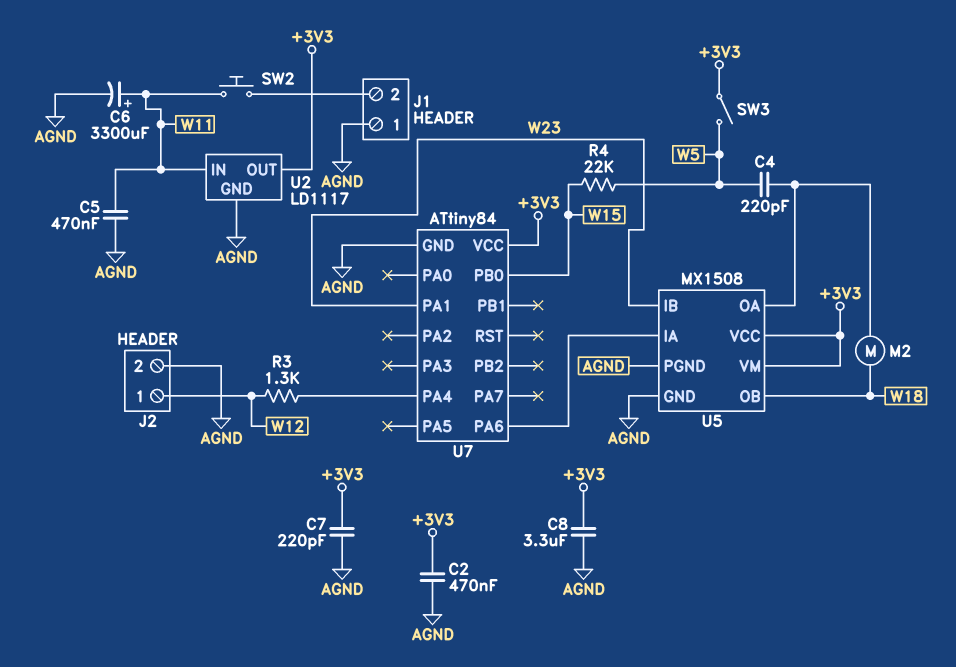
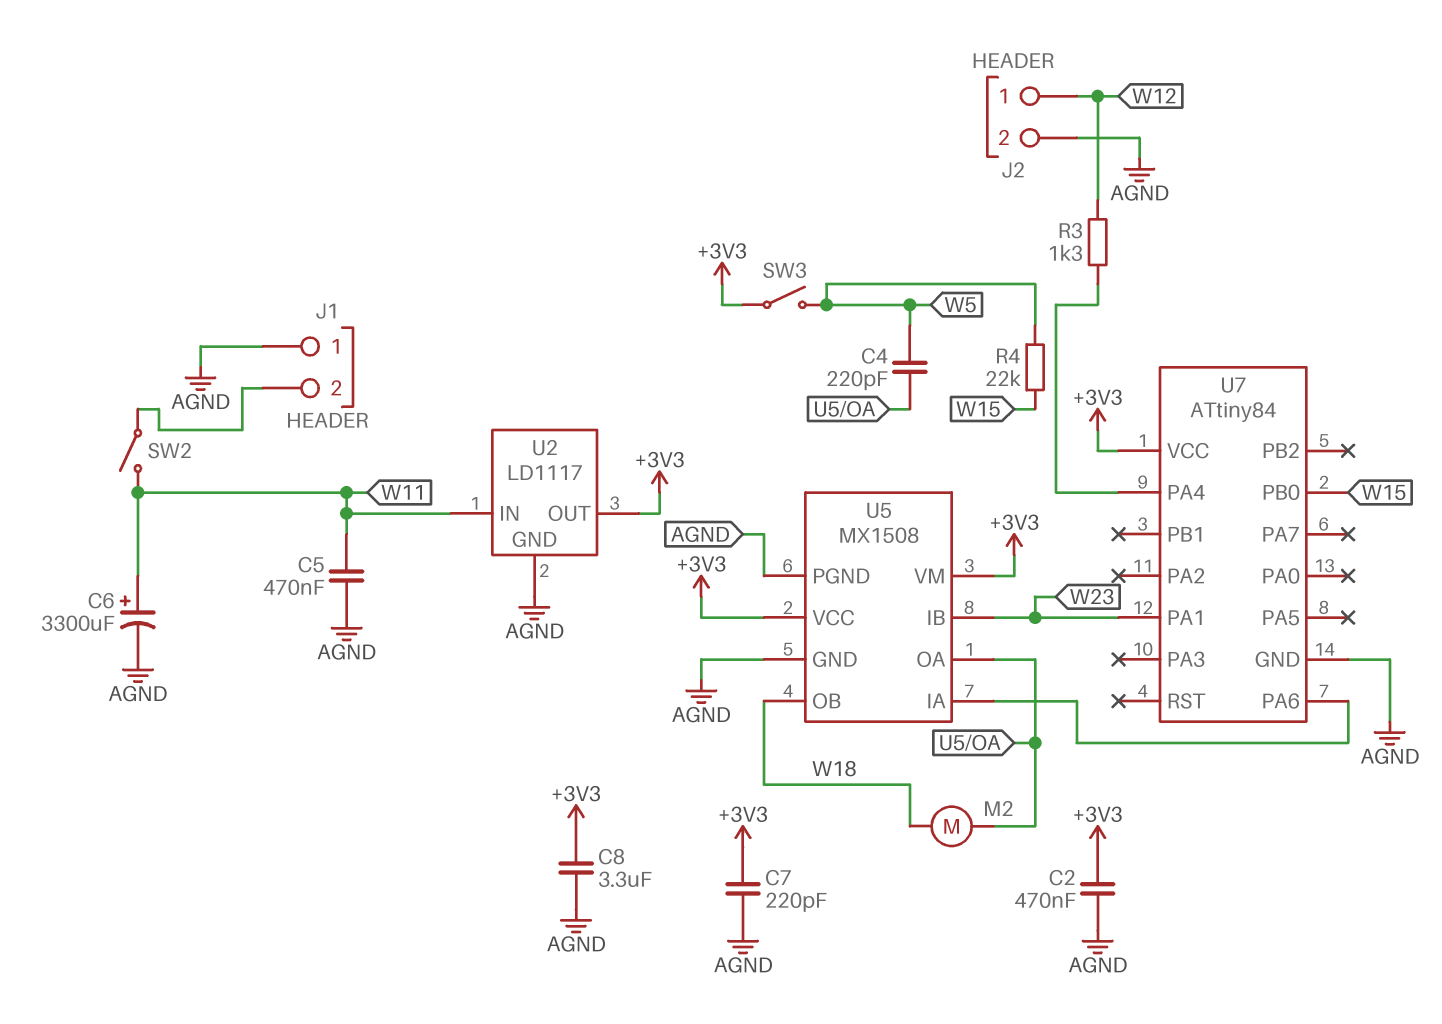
SW2: button (J1/2, W11) -> switch (J1/2, W11)

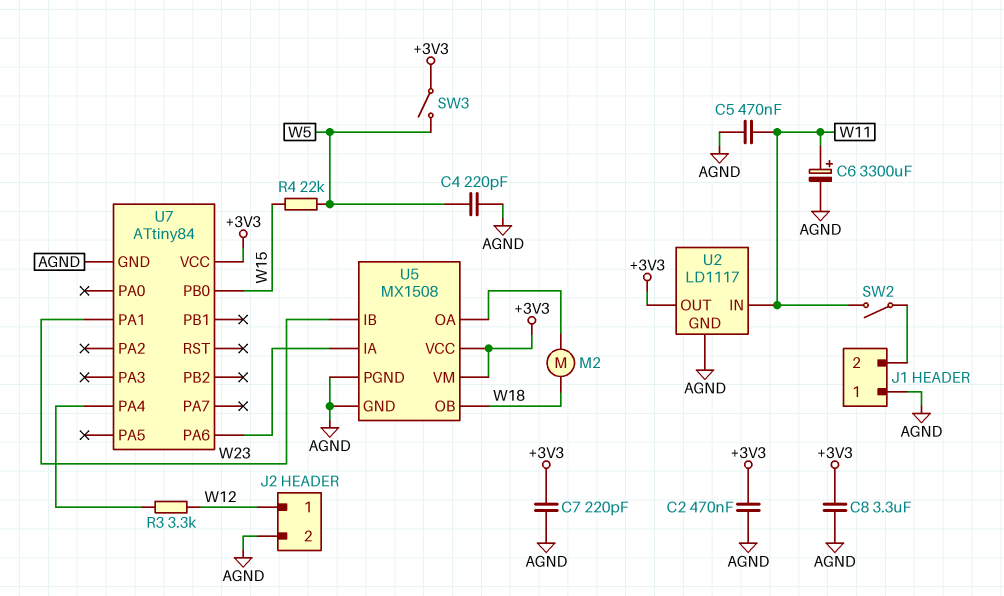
C4: 220pF (U5/OA, W5) -> 220pF (AGND, W5)
R3: 1.3k (U7/PA4, W12) -> 3.3k (U7/PA4, W12)

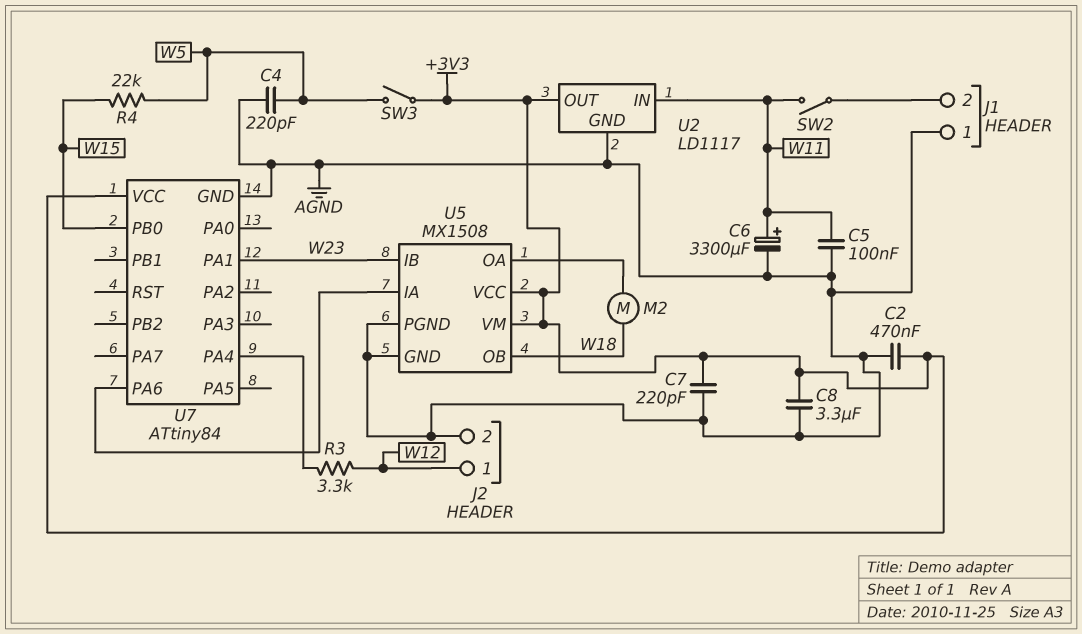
C5: 470nF (AGND, W11) -> 100nF (AGND, W11)

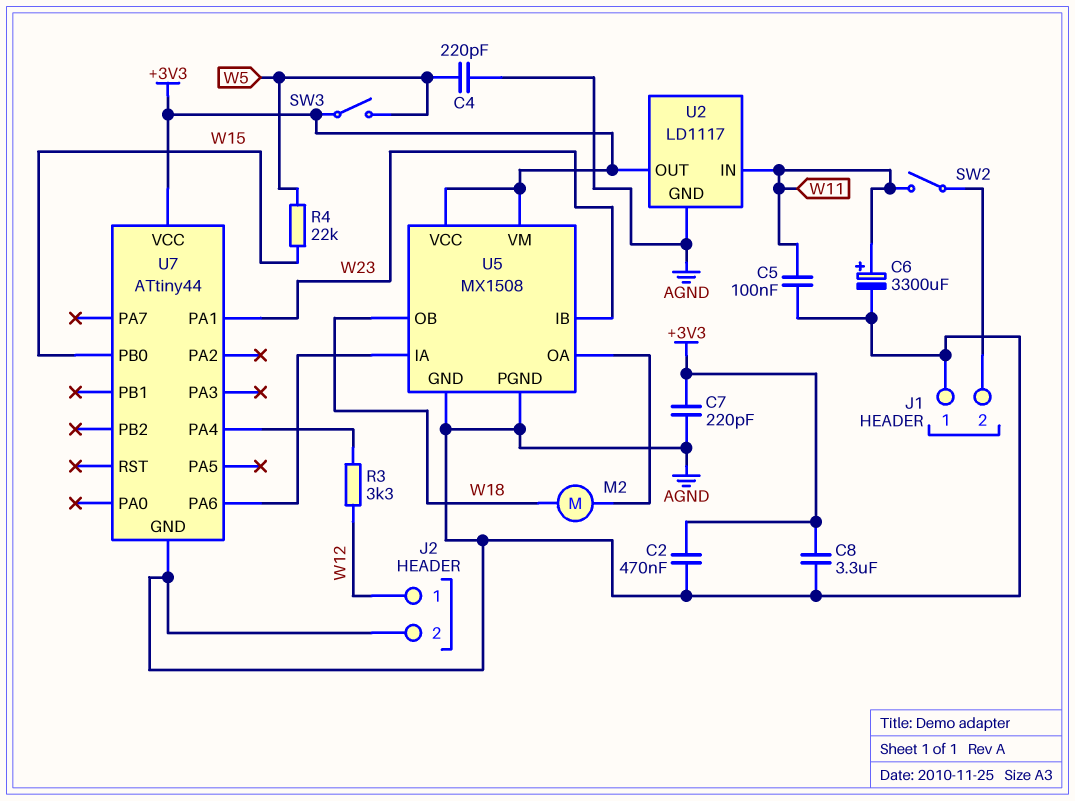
U7: ATtiny84 -> ATtiny44

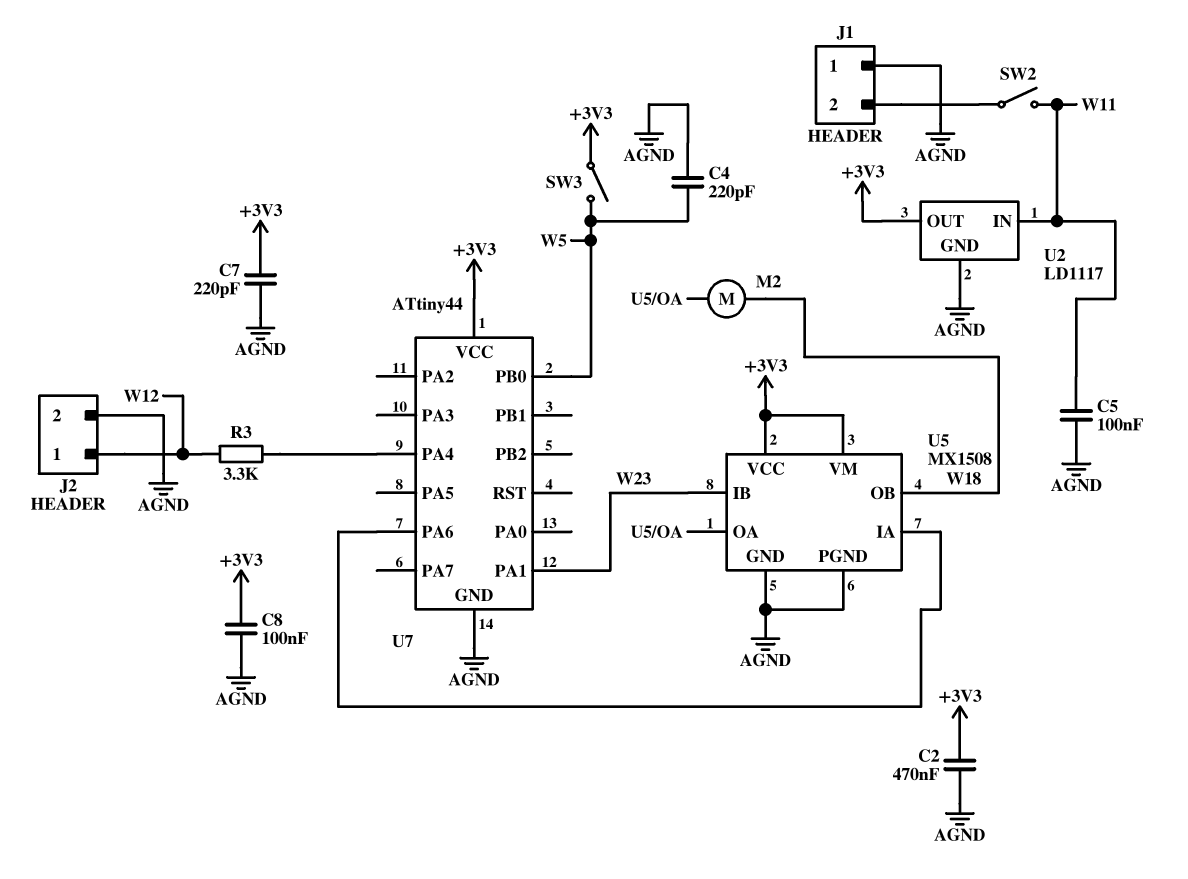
C6: 3300uF (plus W11, minus AGND) -> none
C8: 3.3uF (+3V3, AGND) -> 100nF (+3V3, AGND)
R4: 22k (W5, W15) -> none
U7 pin PB0: W15 -> W5

